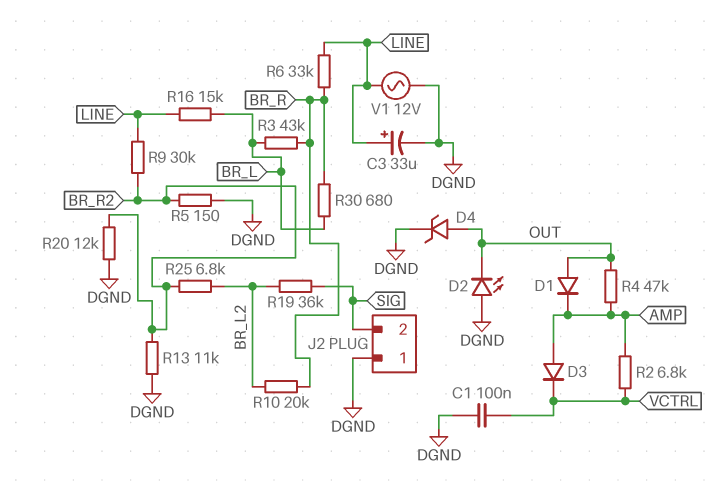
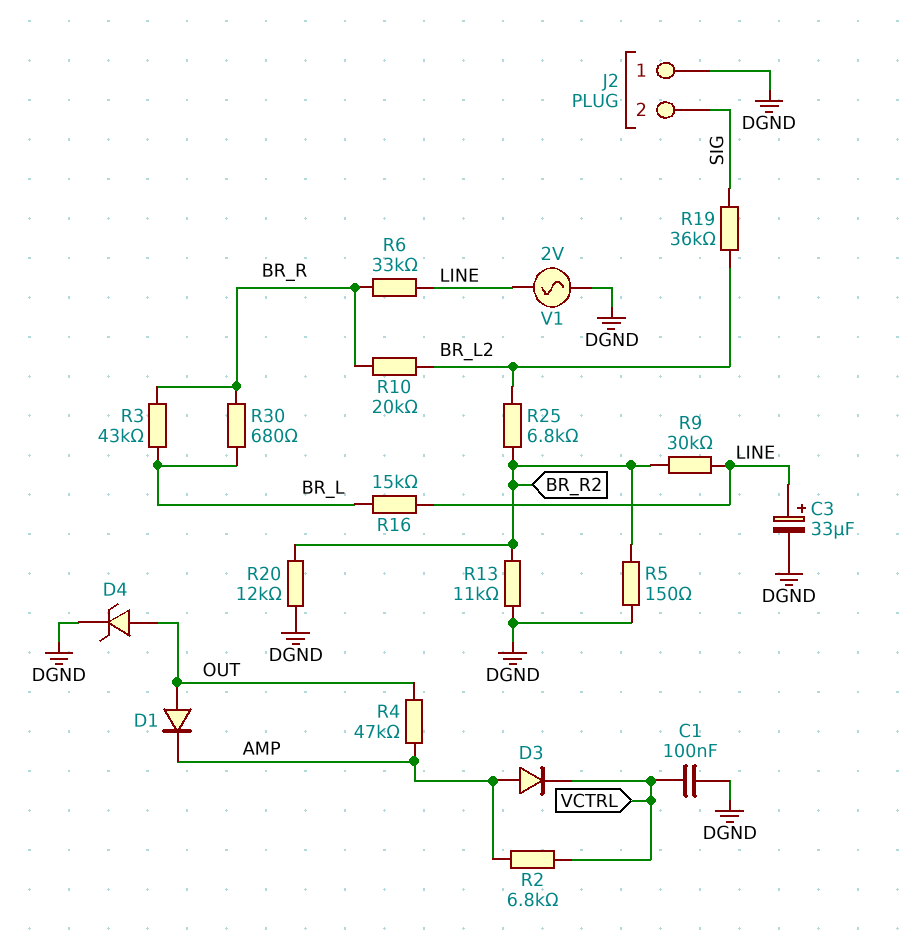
D2: LED (A DGND, K OUT) -> none
V1: AC 12V (DGND, LINE) -> AC 2V (DGND, LINE)

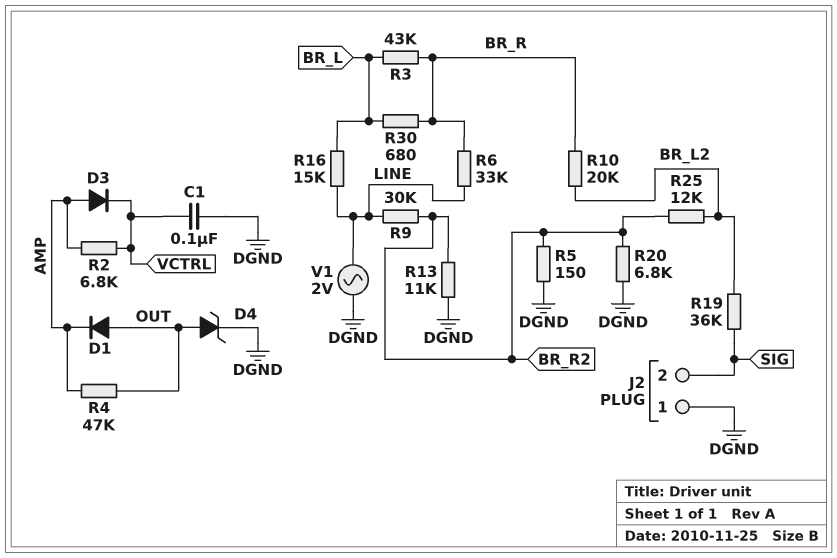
C3: 33uF (plus LINE, minus DGND) -> none
R20: 12k (BR_R2, DGND) -> 6.8k (BR_R2, DGND)
R25: 6.8k (BR_L2, BR_R2) -> 12k (BR_L2, BR_R2)

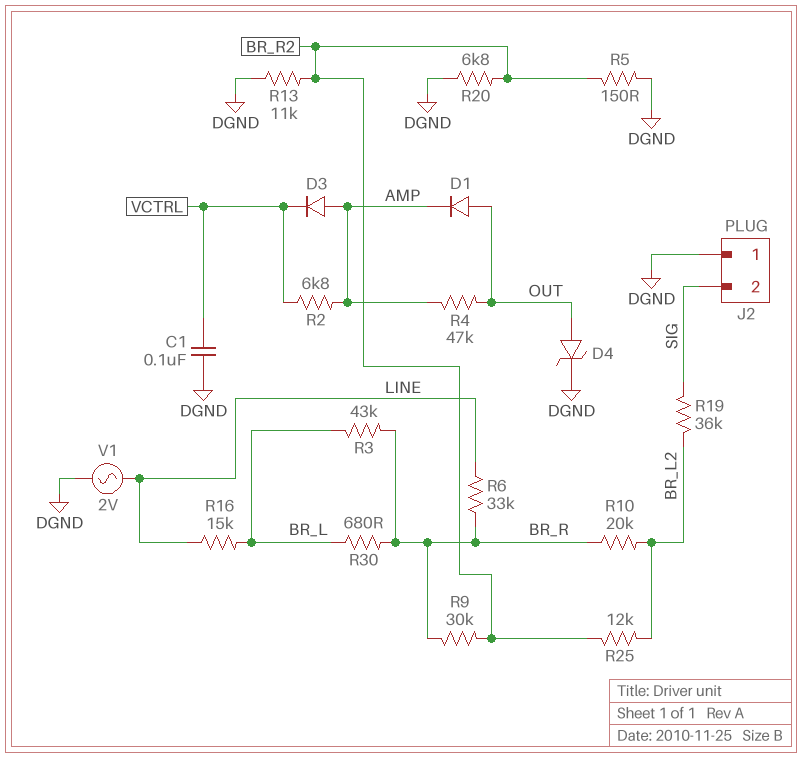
R9: 30k (BR_R2, LINE) -> 30k (BR_R, BR_R2)

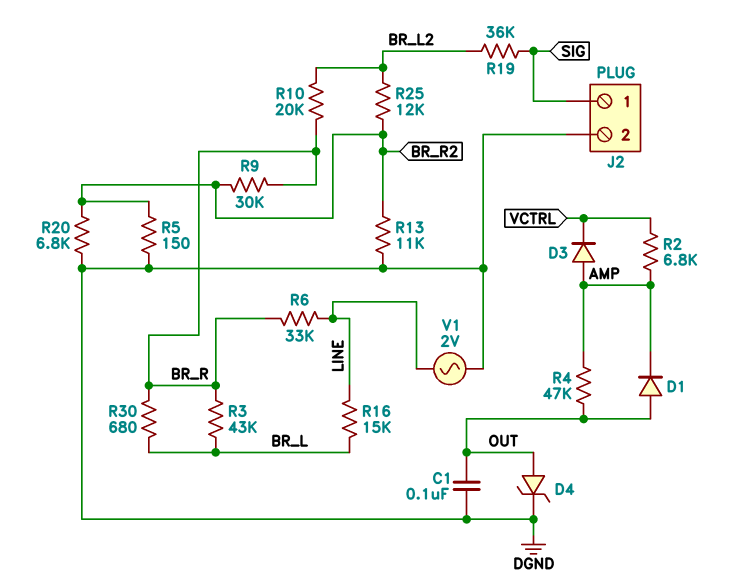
C1: 100nF (DGND, VCTRL) -> 100nF (DGND, OUT)
J2 pin 1: DGND -> SIG
J2 pin 2: SIG -> DGND

